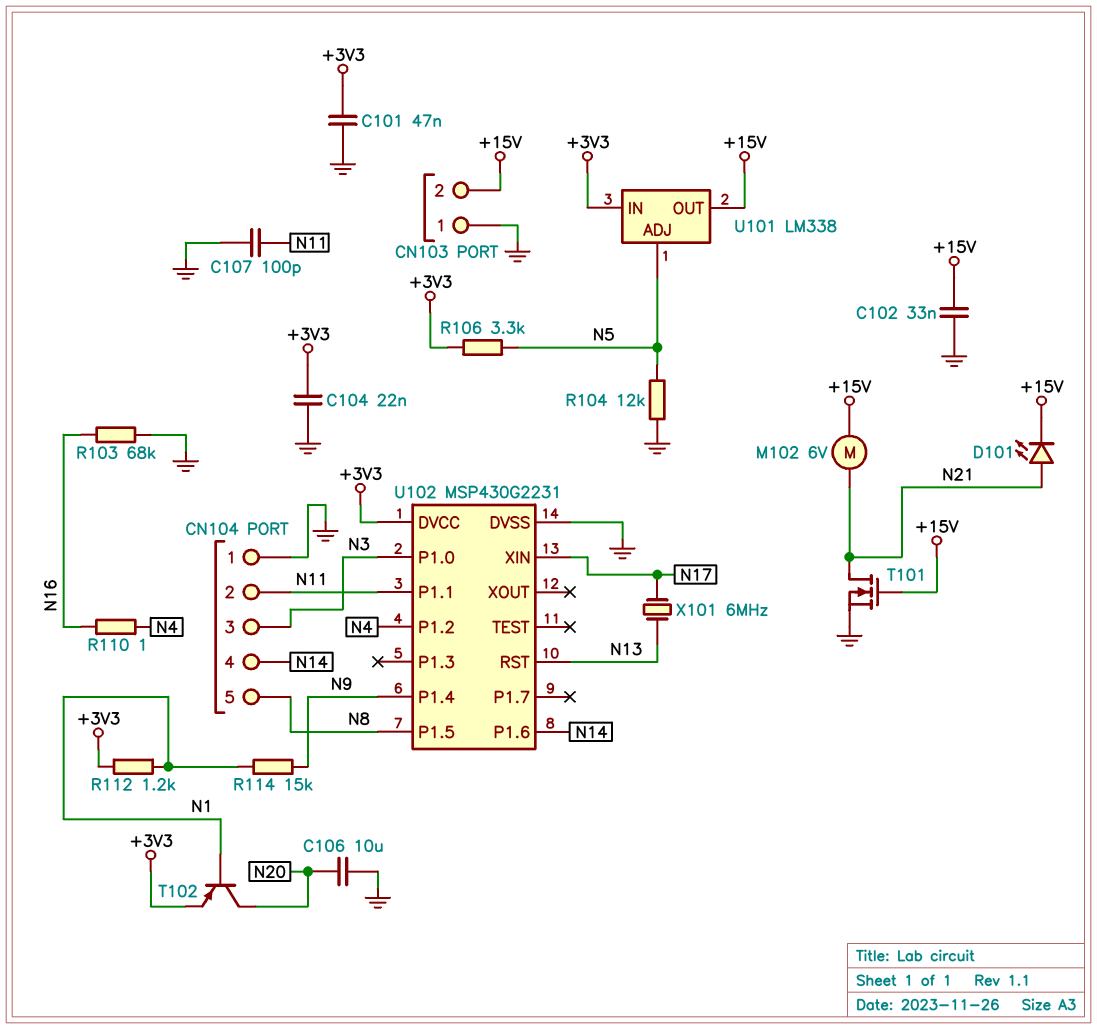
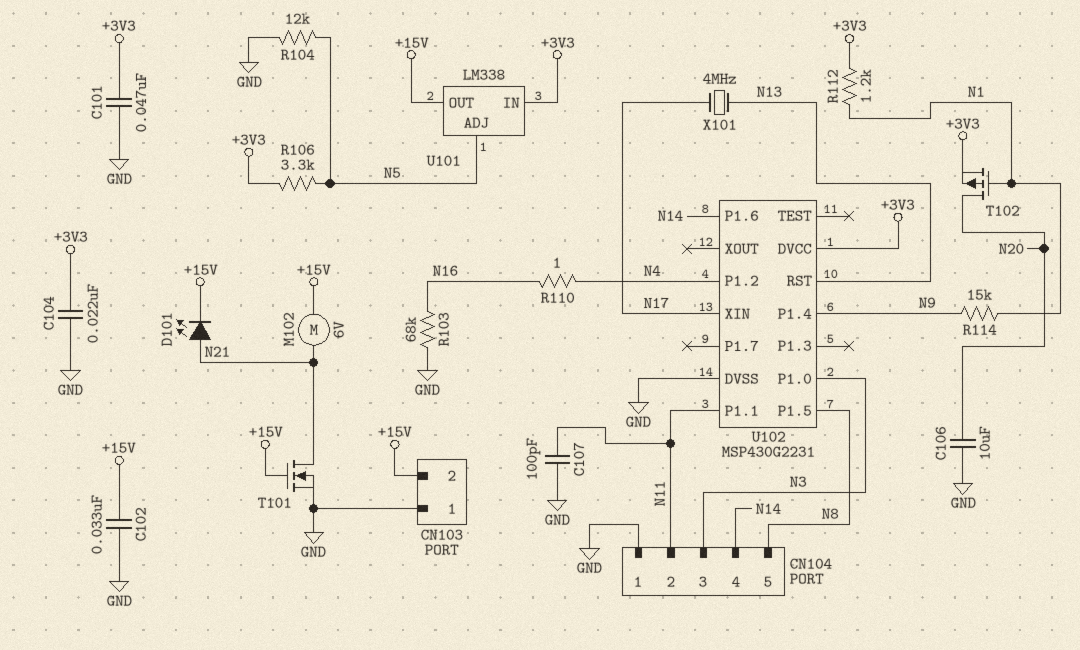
T102: PNP (B N1, C N20, E +3V3) -> PMOS (G N1, D N20, S +3V3)
X101: 6MHz (N13, N17) -> 4MHz (N13, N17)

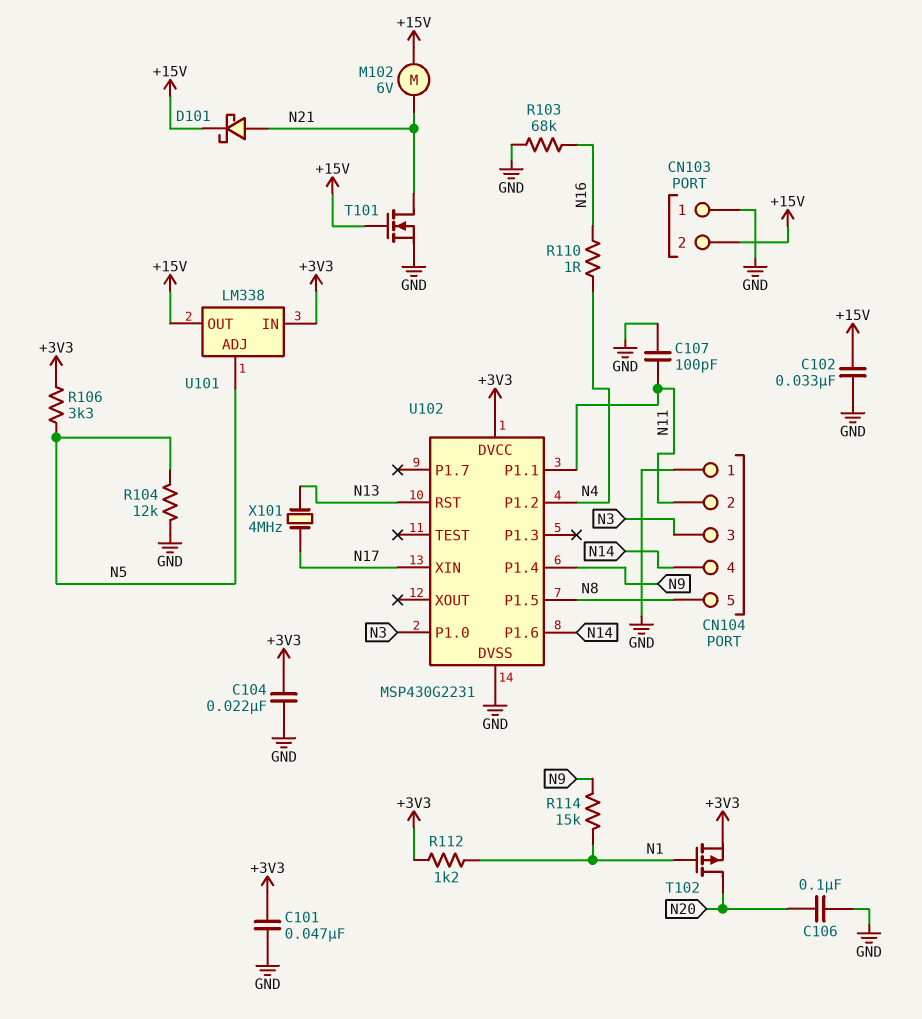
C106: 10uF (GND, N20) -> 100nF (GND, N20)
D101: LED (A N21, K +15V) -> schottky (A N21, K +15V)

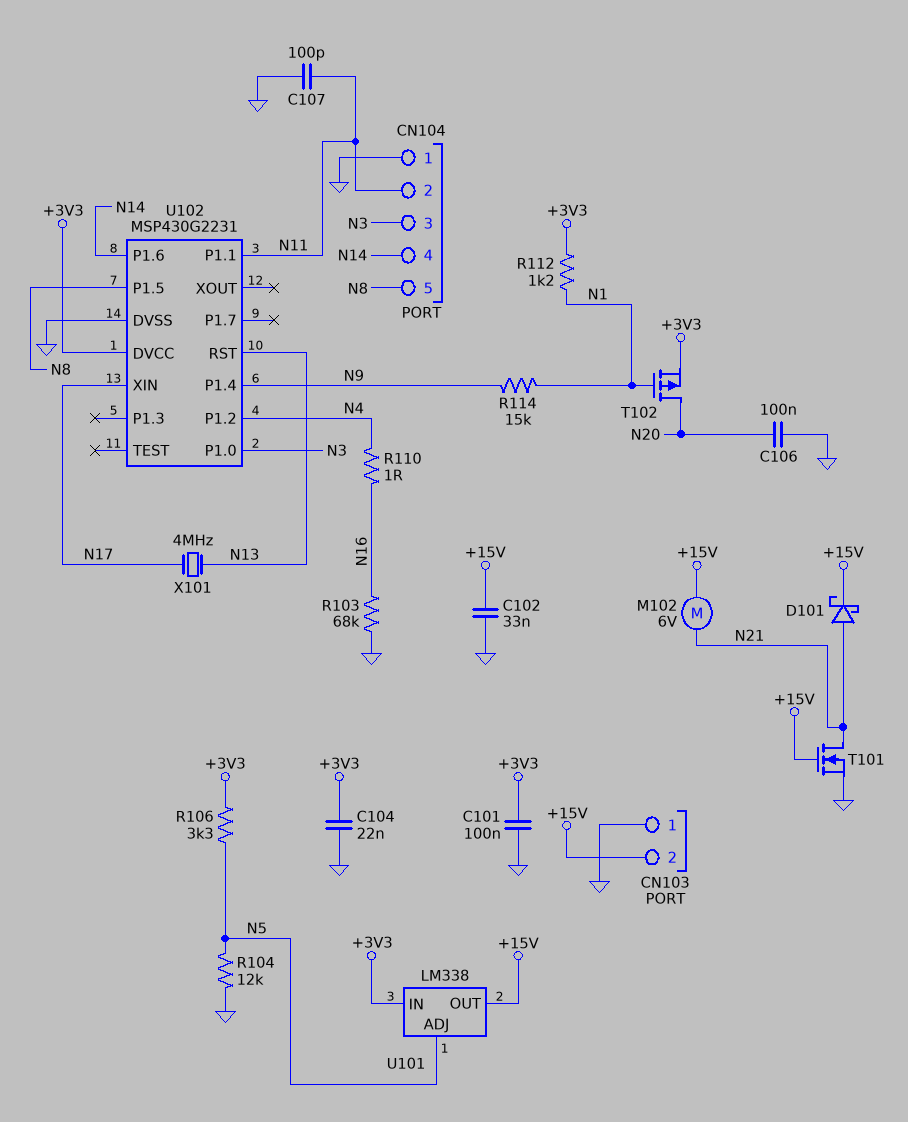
C101: 47nF (+3V3, GND) -> 100nF (+3V3, GND)

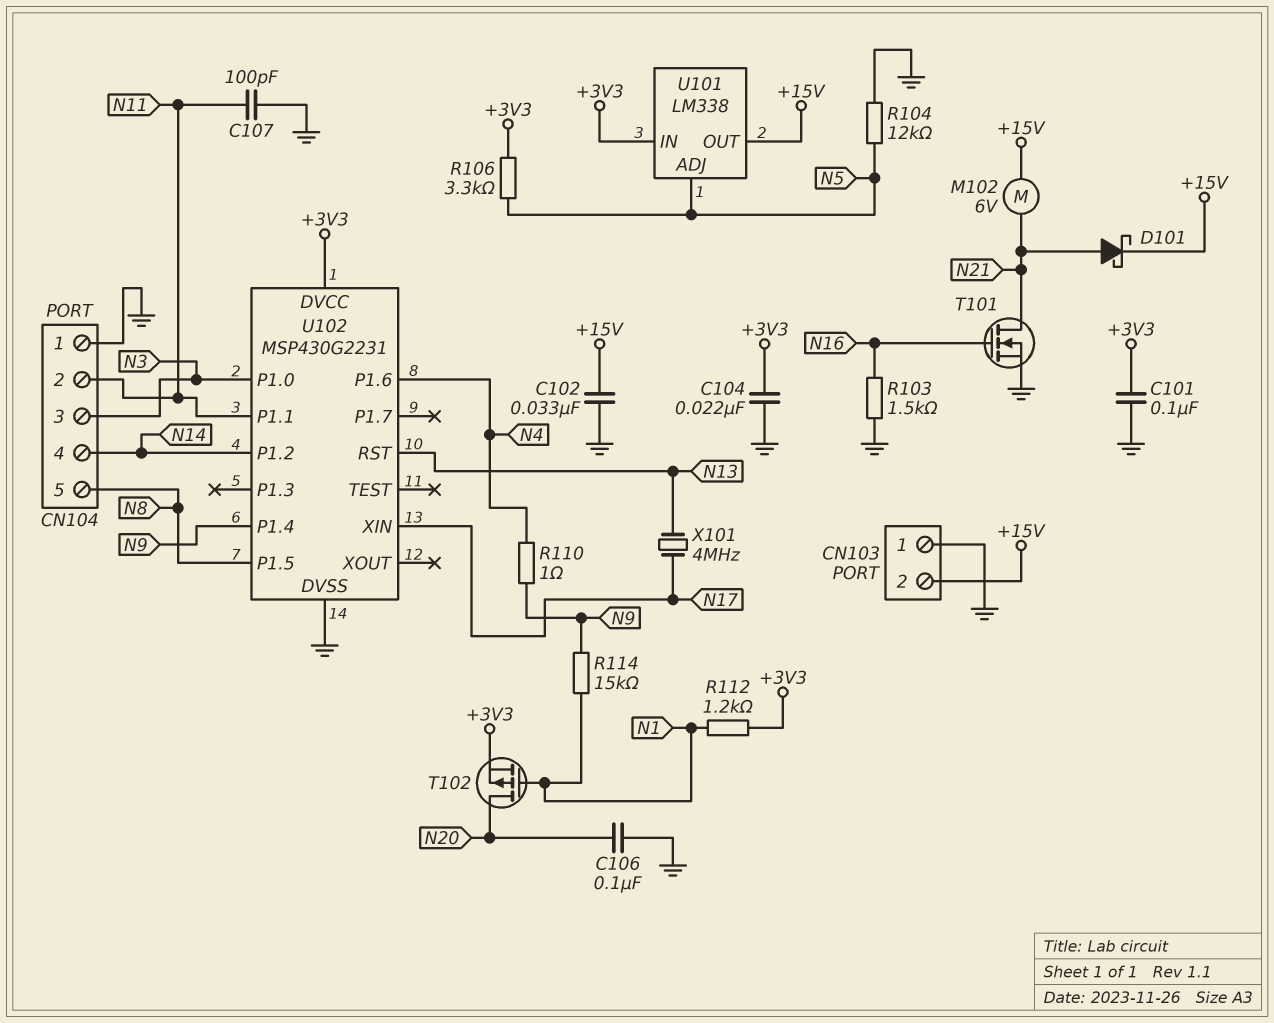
R103: 68k (GND, N16) -> 1.5k (GND, N16)
R110: 1 (N4, N16) -> 1 (N4, N9)
T101: NMOS (G +15V, D N21, S GND) -> NMOS (G N16, D N21, S GND)
U102 pin P1.2: N4 -> N14
U102 pin P1.6: N14 -> N4

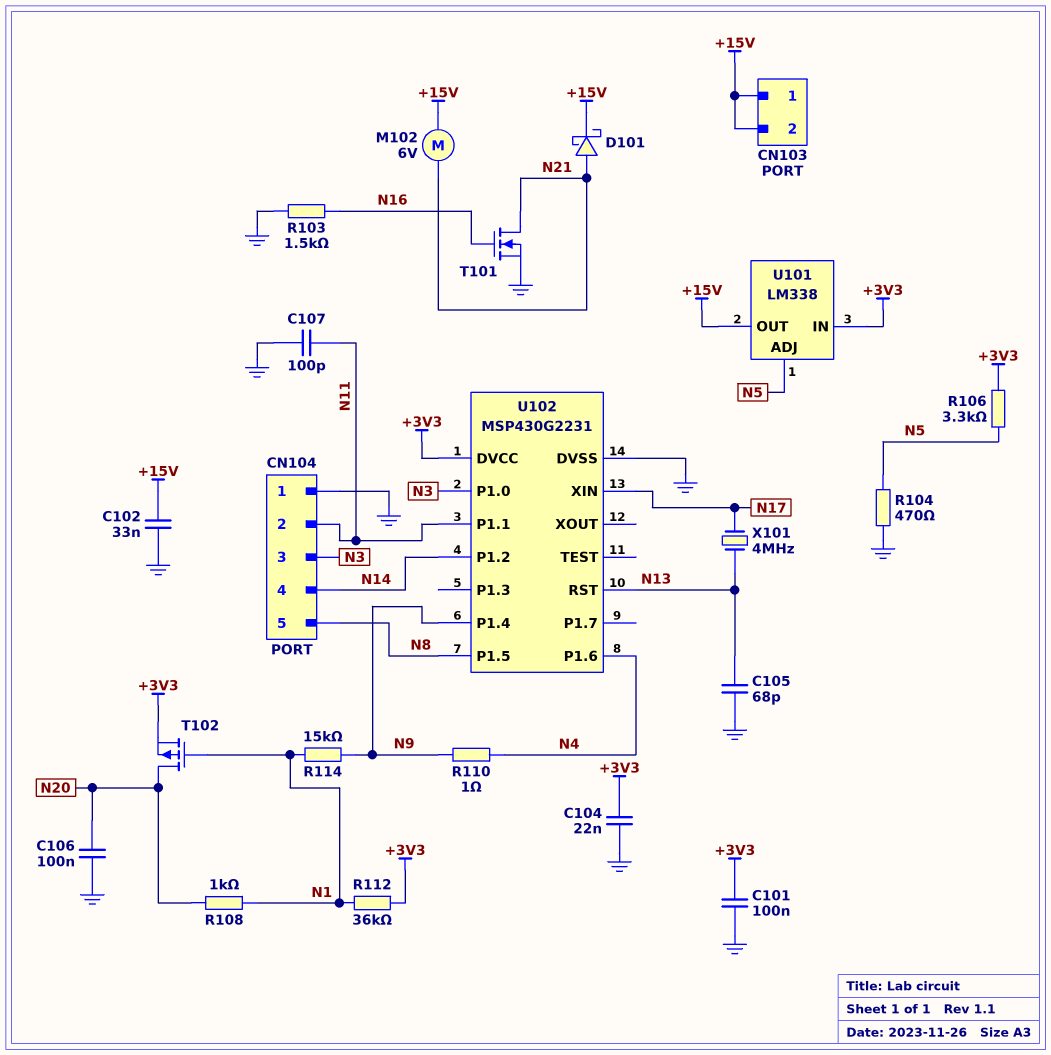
C105: none -> 68pF (GND, N13)
CN103 pin 1: GND -> +15V
R104: 12k (GND, N5) -> 470 (GND, N5)
R108: none -> 1k (N1, N20)
R112: 1.2k (+3V3, N1) -> 36k (+3V3, N1)

